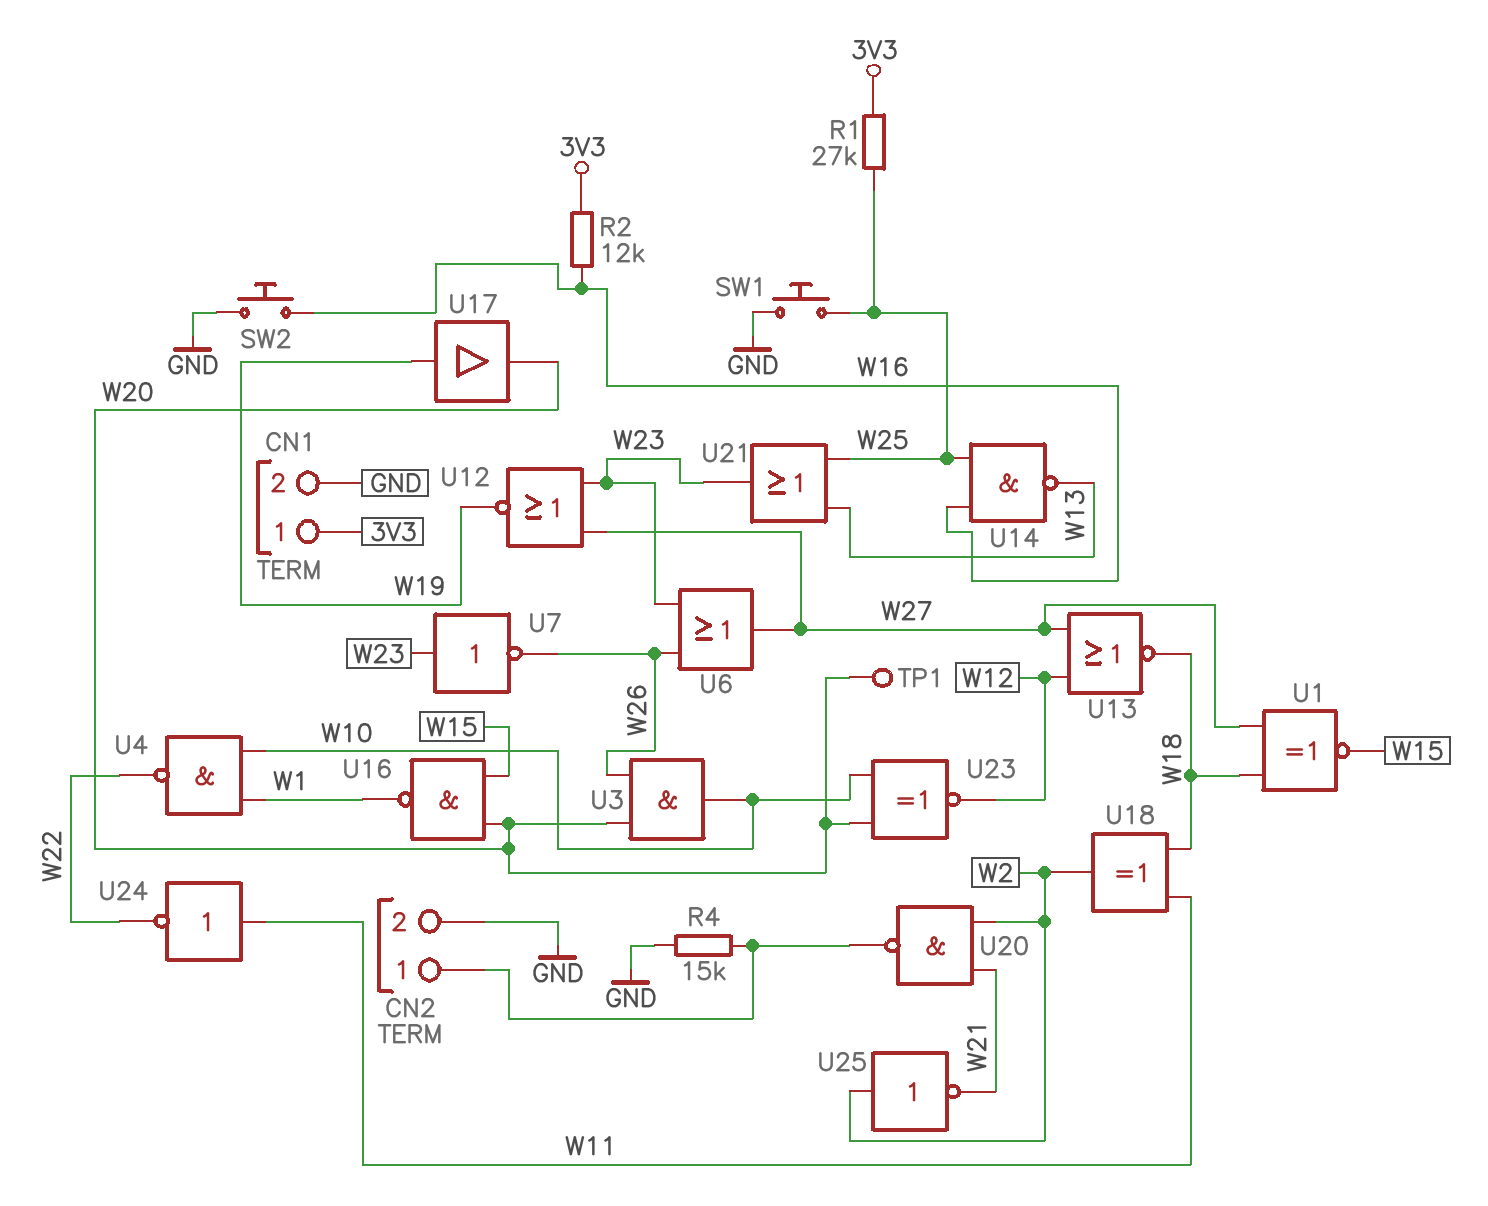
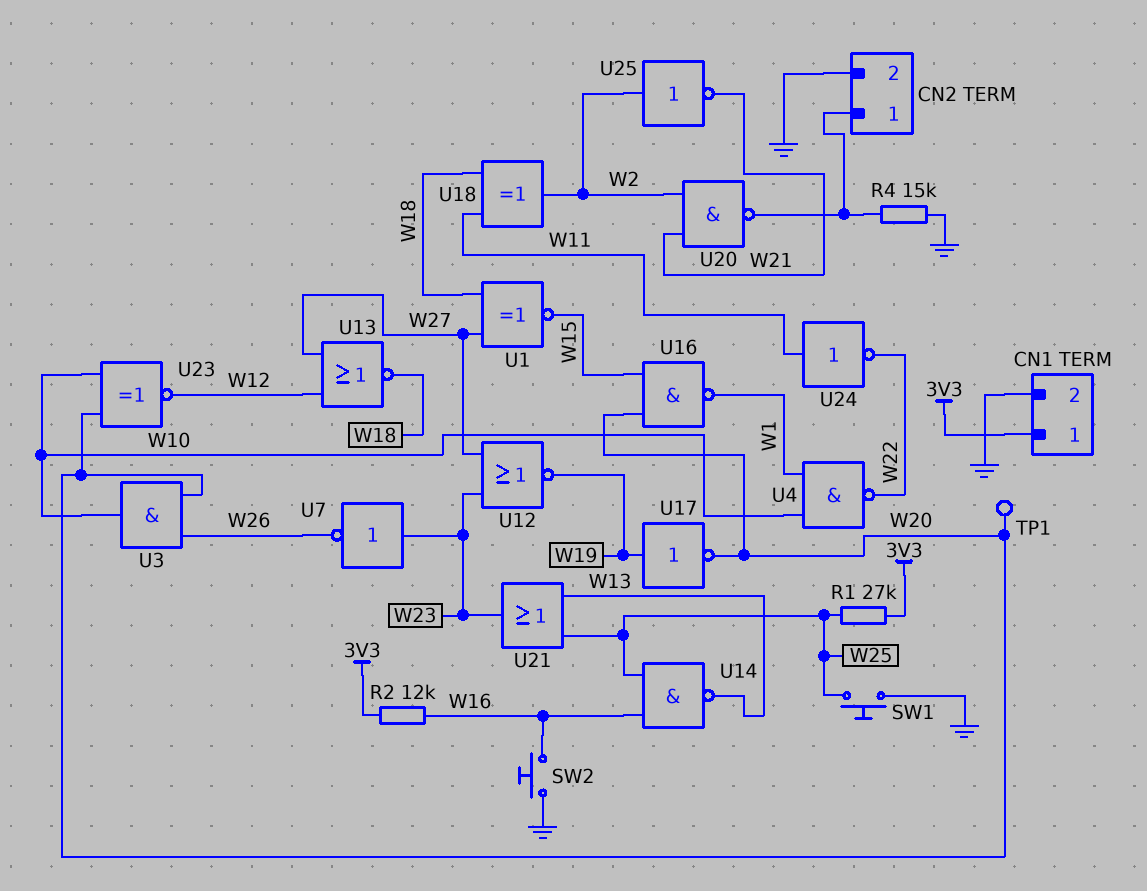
U6: OR (in W23, in W26, out W27) -> none
U17: buffer (in W19, out W20) -> NOT (in W19, out W20)

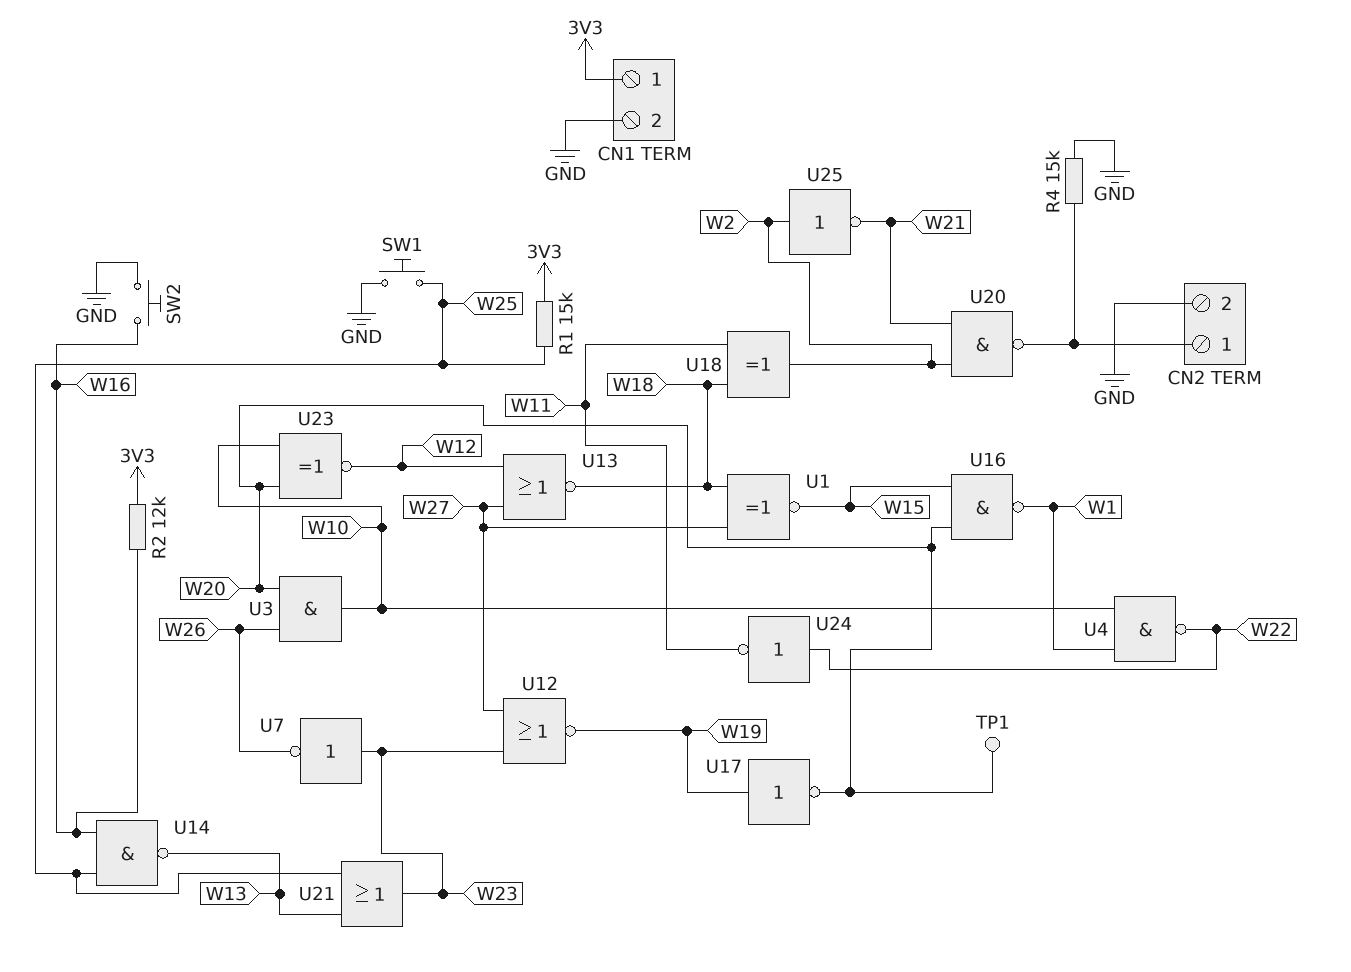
R1: 27k (3V3, W25) -> 15k (3V3, W25)
U24: NOT (in W11, out W22) -> NOT (in W22, out W11)

